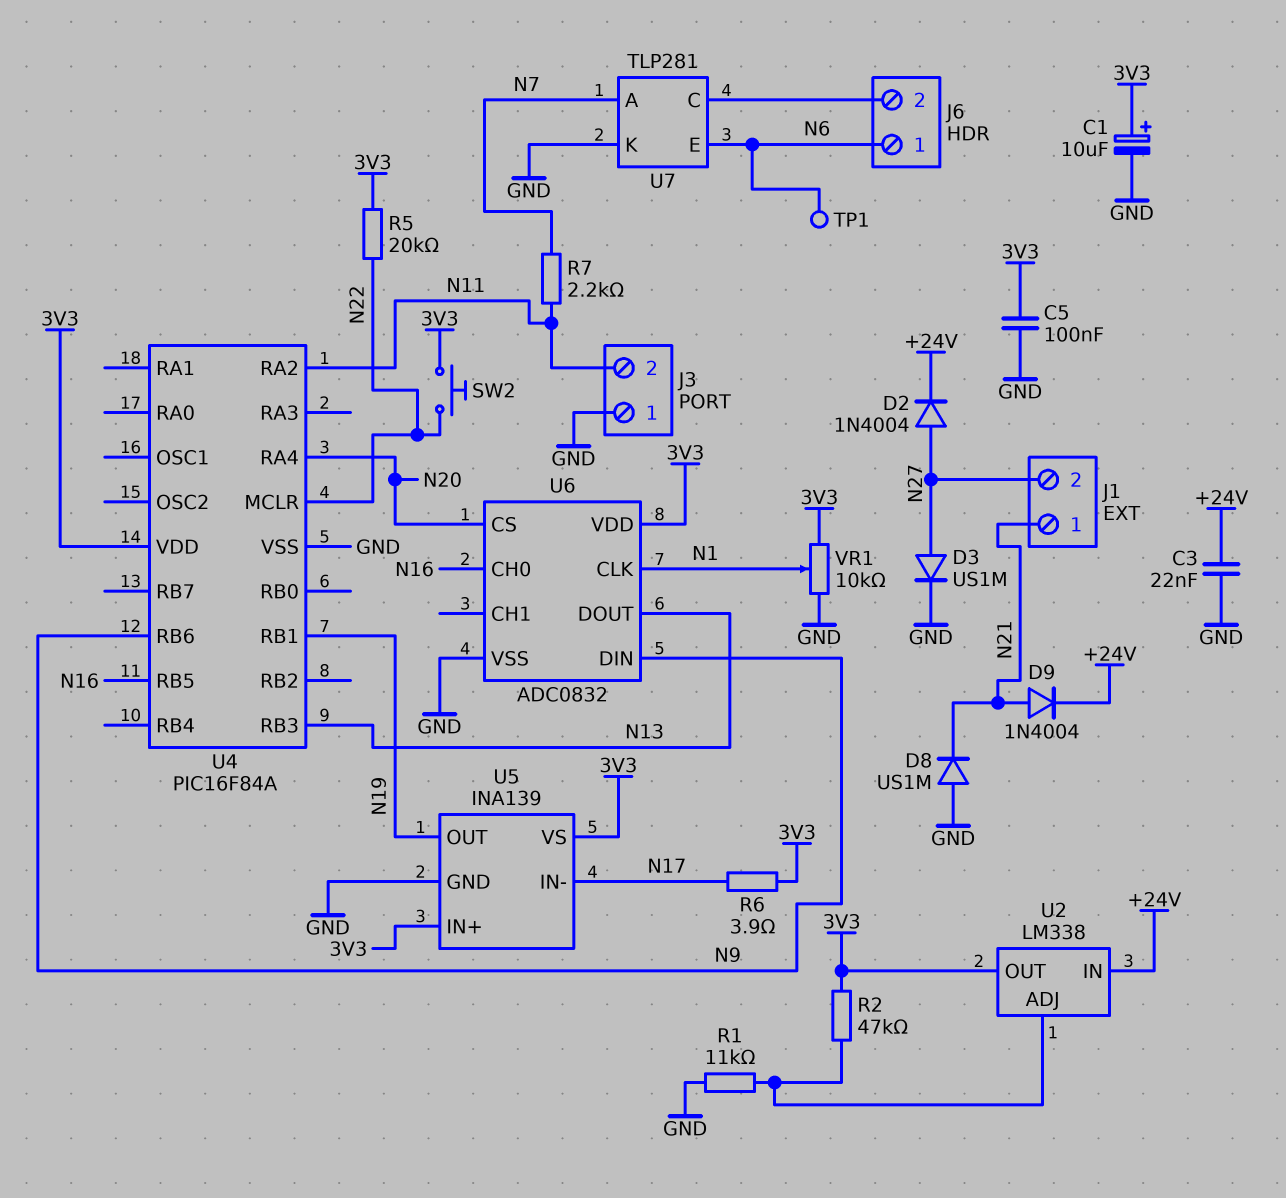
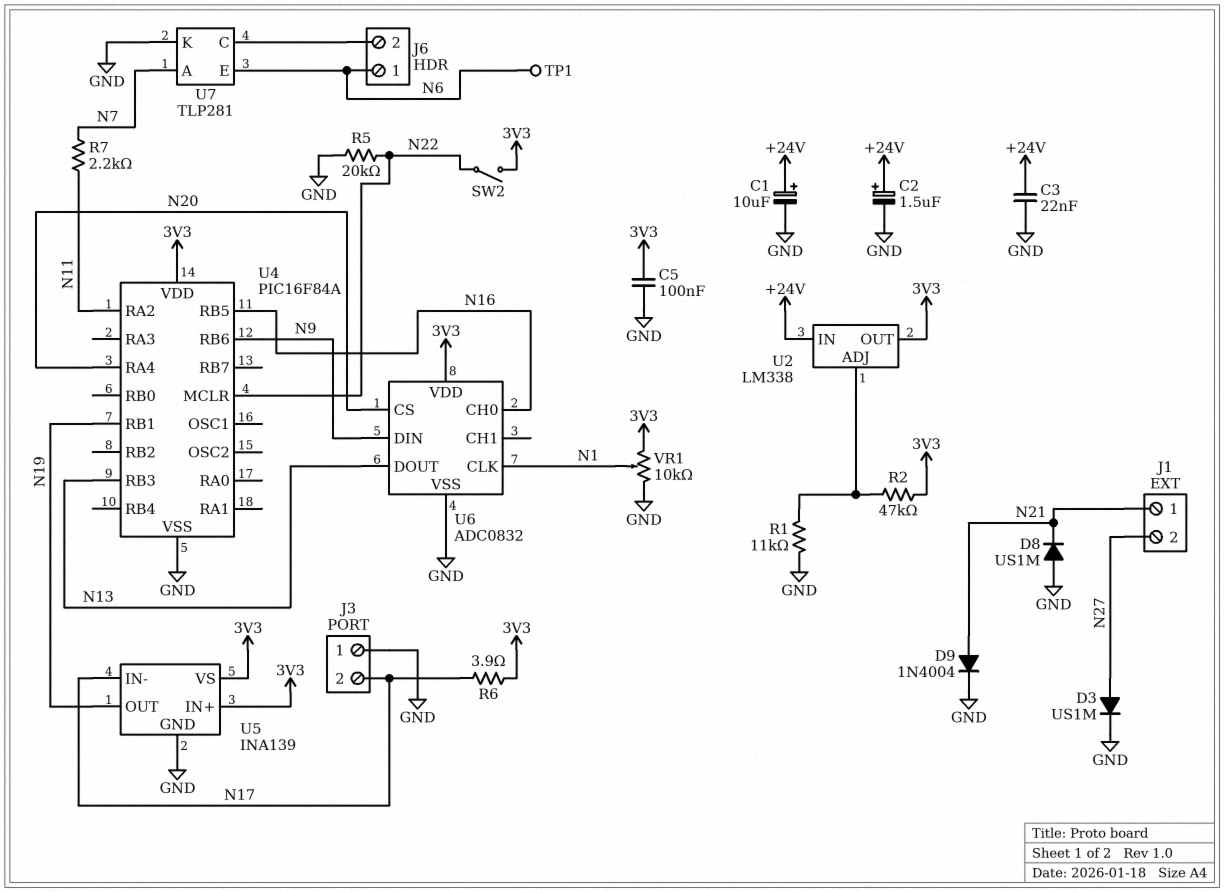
C1: 10uF (plus 3V3, minus GND) -> 10uF (plus +24V, minus GND)
C2: none -> 1.5uF (plus +24V, minus GND)
D2: diode 1N4004 (A N27, K +24V) -> none
D9: diode 1N4004 (A N21, K +24V) -> diode 1N4004 (A N21, K GND)
J3 pin 2: N11 -> N17
R5: 20k (3V3, N22) -> 20k (GND, N22)
SW2: button (3V3, N22) -> switch (3V3, N22)

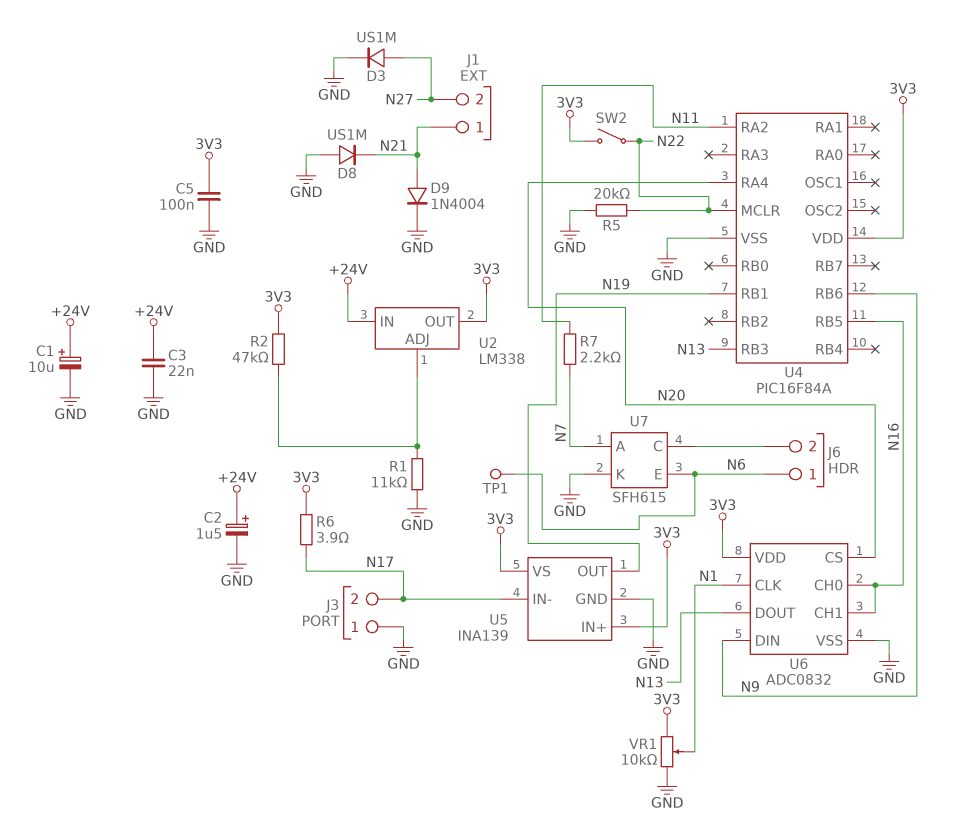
U6 pin CH1: none -> N16
U7: TLP281 -> SFH615

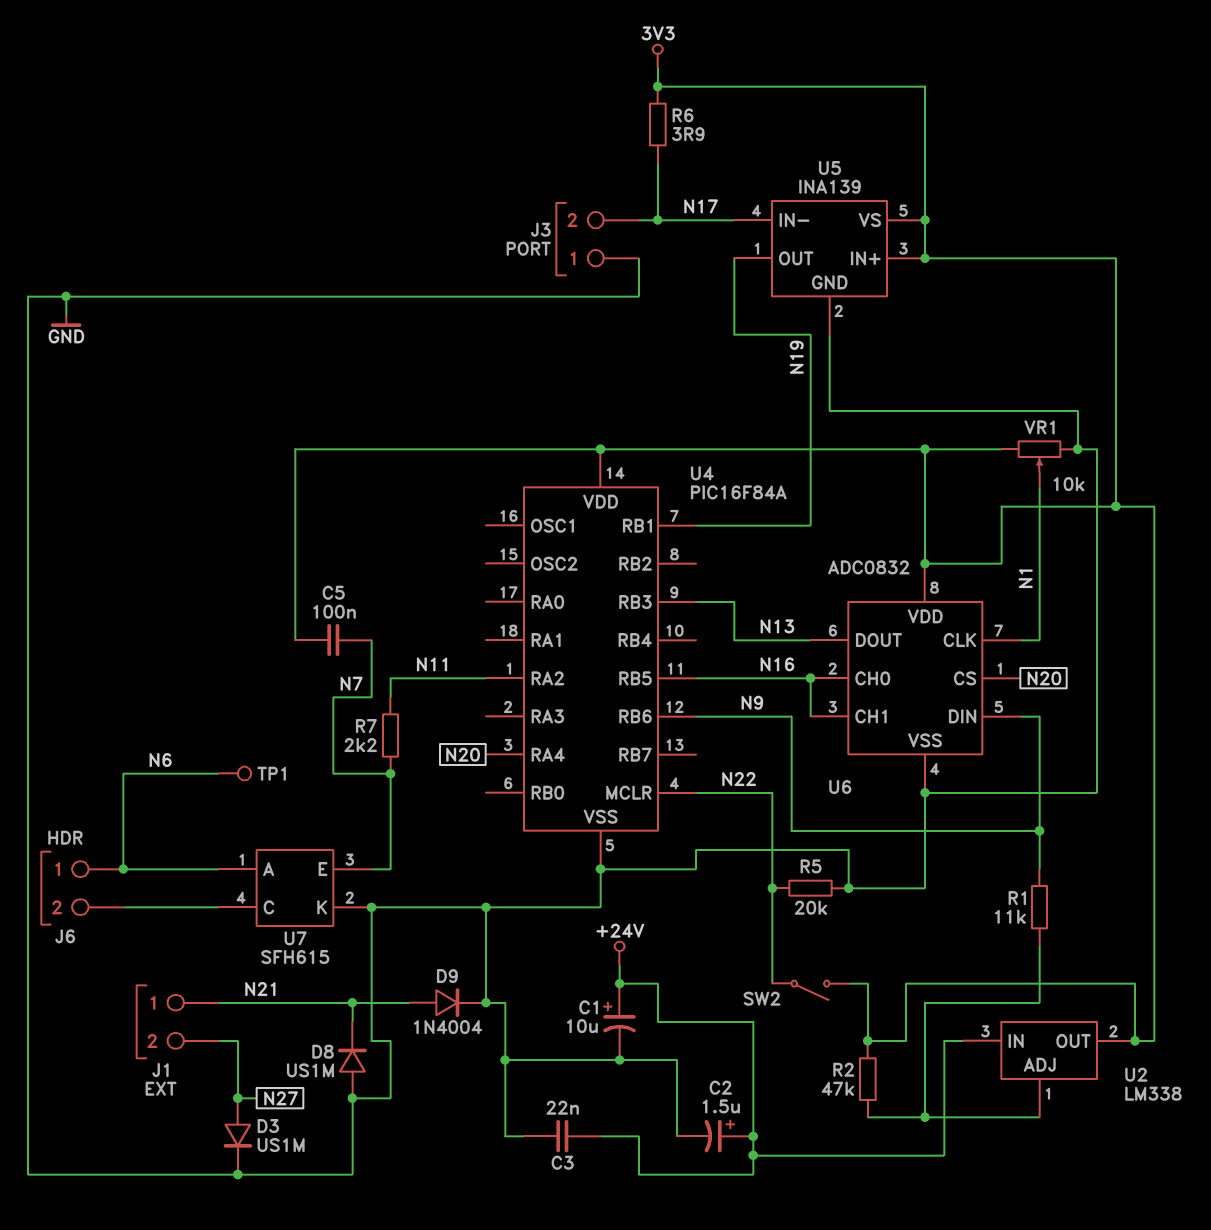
C5: 100nF (3V3, GND) -> 100nF (3V3, N7)
R1: 11k (GND, U2/ADJ) -> 11k (N9, U2/ADJ)
U7 pin A: N7 -> N6
U7 pin E: N6 -> N7

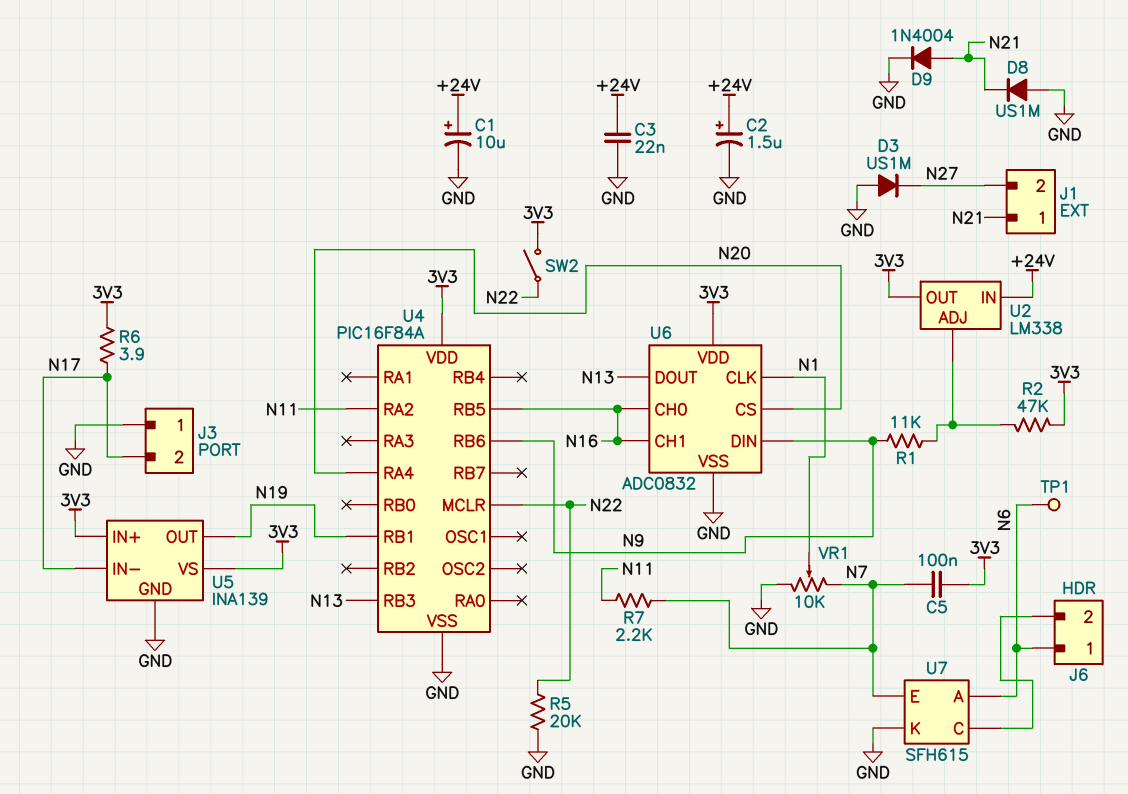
D3: diode US1M (A N27, K GND) -> diode US1M (A GND, K N27)
VR1: 10k (3V3, GND, wiper N1) -> 10k (GND, N7, wiper N1)

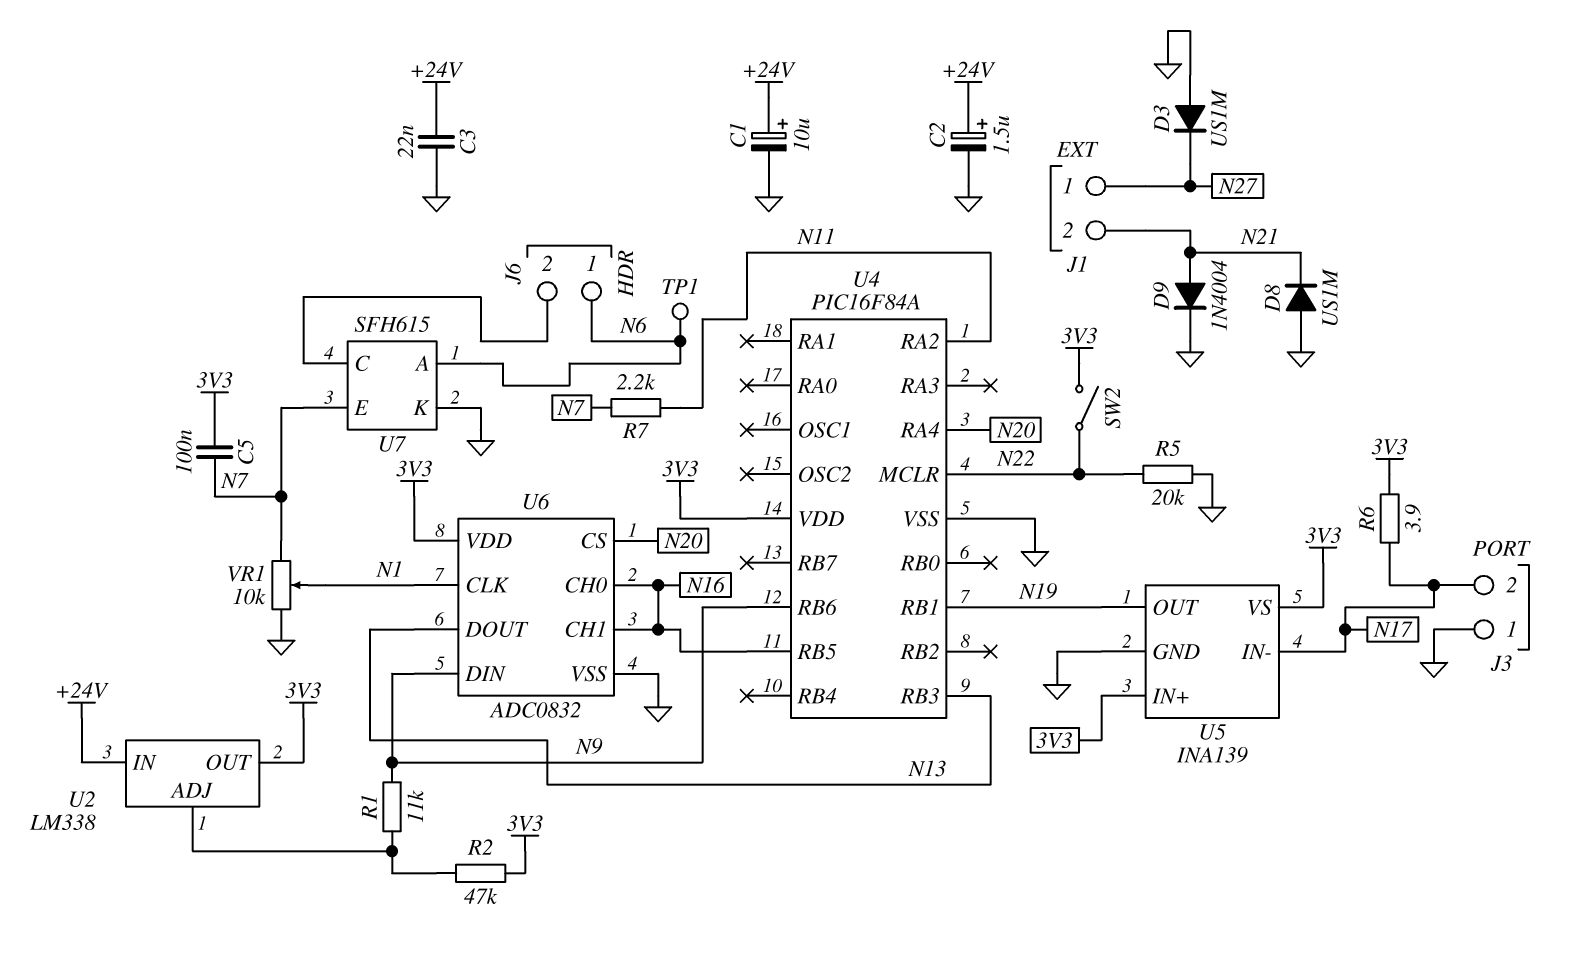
J1 pin 1: N21 -> N27
J1 pin 2: N27 -> N21

